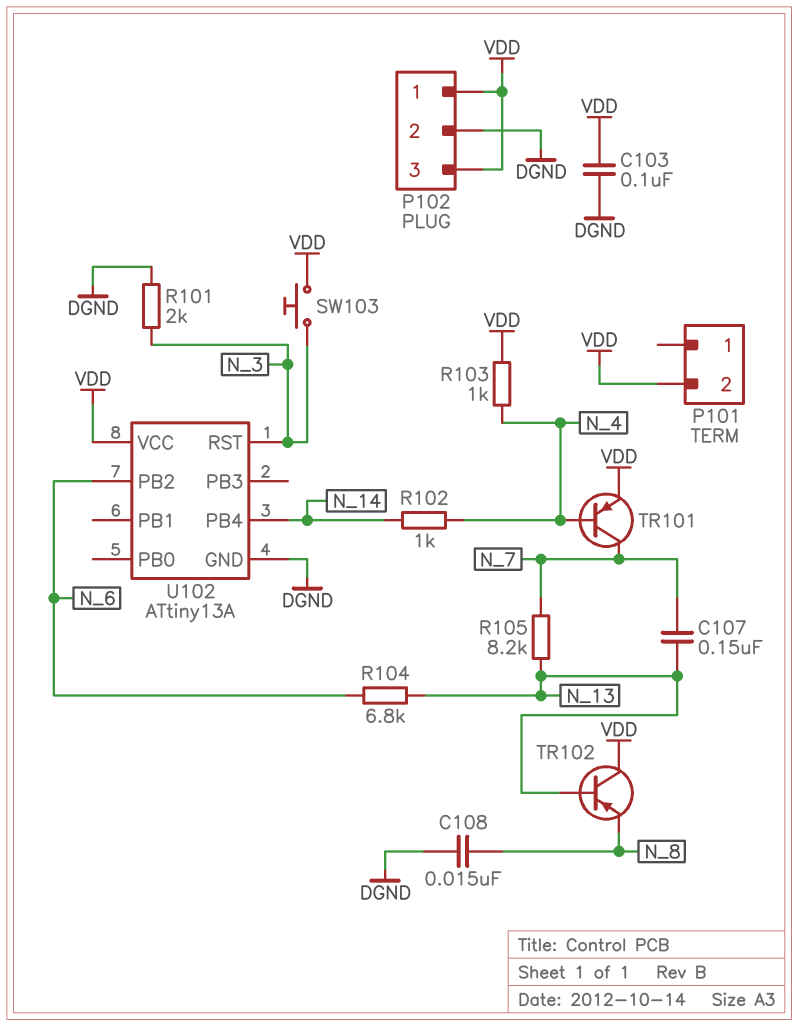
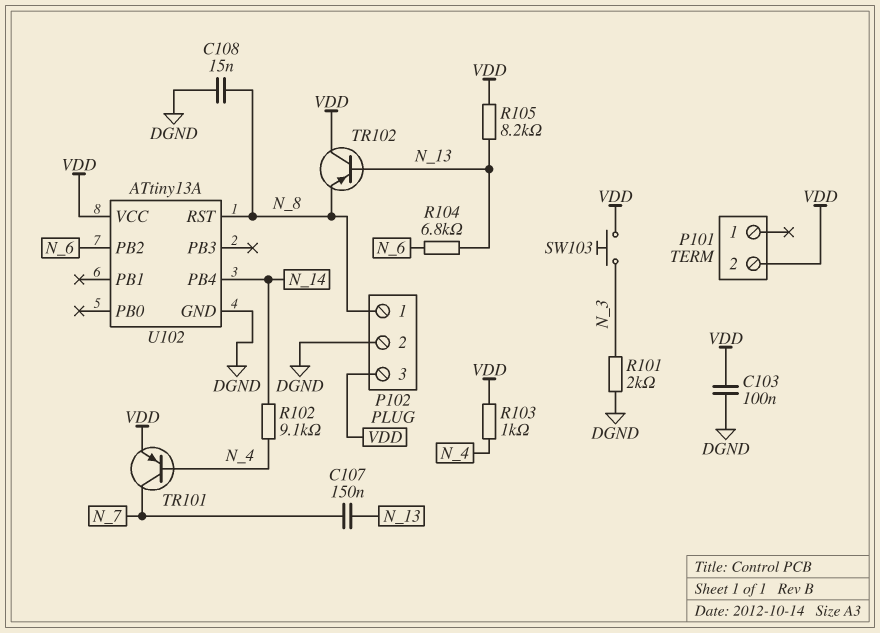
P102 pin 1: VDD -> N_8
R102: 1k (N_4, N_14) -> 9.1k (N_4, N_14)
R105: 8.2k (N_7, N_13) -> 8.2k (N_13, VDD)
U102 pin RST: N_3 -> N_8

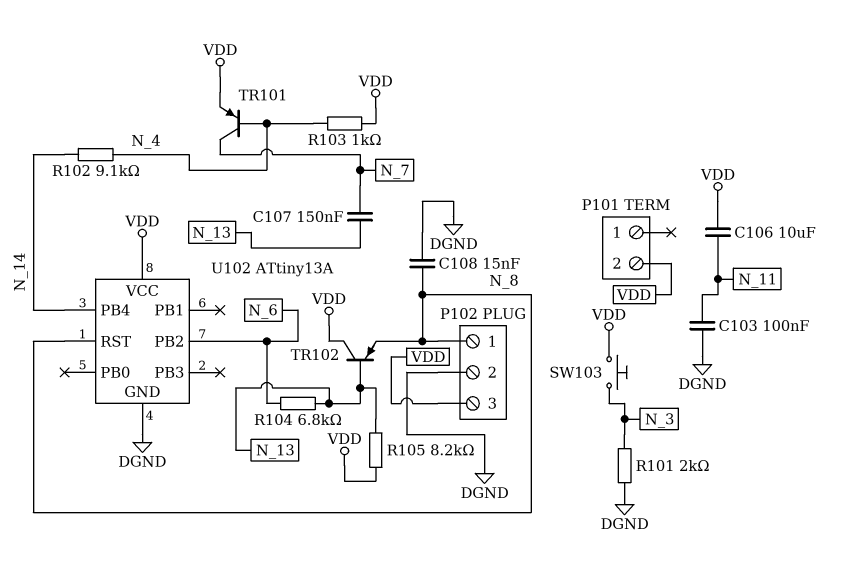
C103: 100nF (DGND, VDD) -> 100nF (DGND, N_11)
C106: none -> 10uF (N_11, VDD)

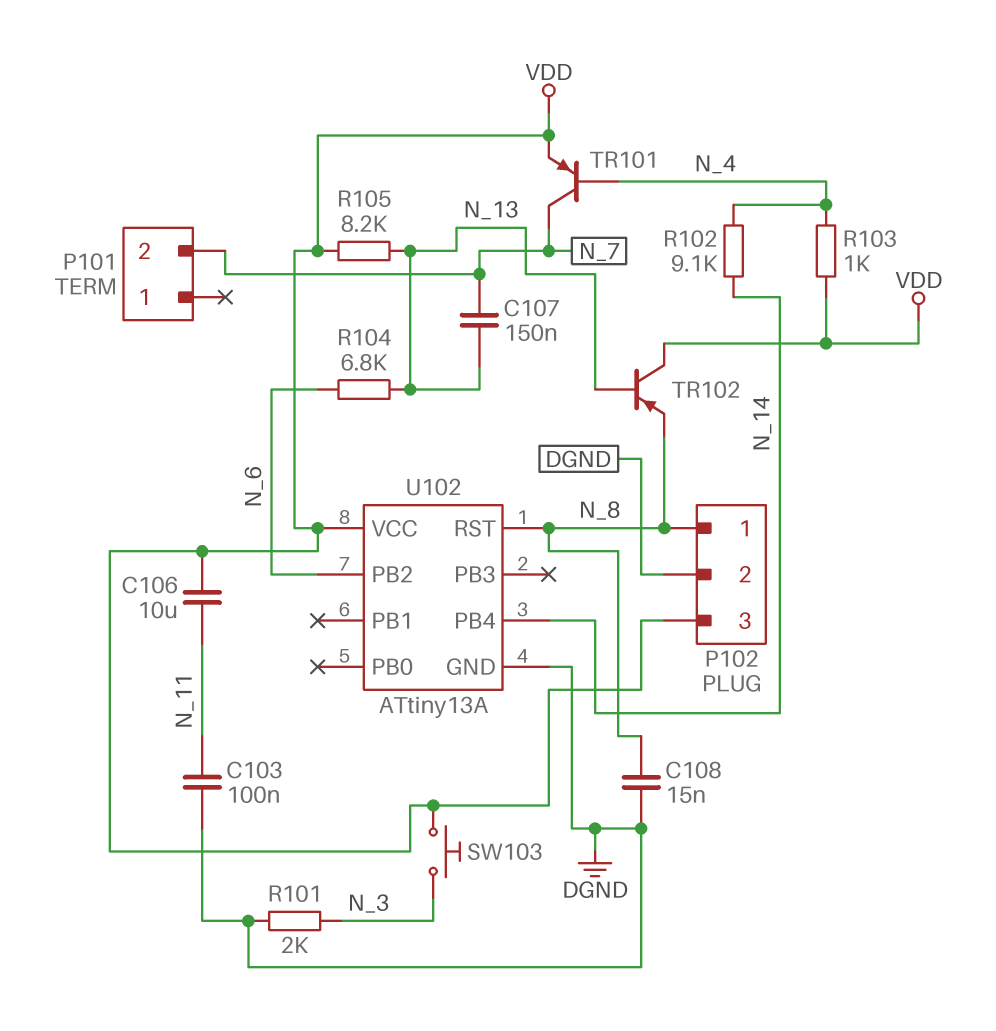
P101 pin 2: VDD -> N_7

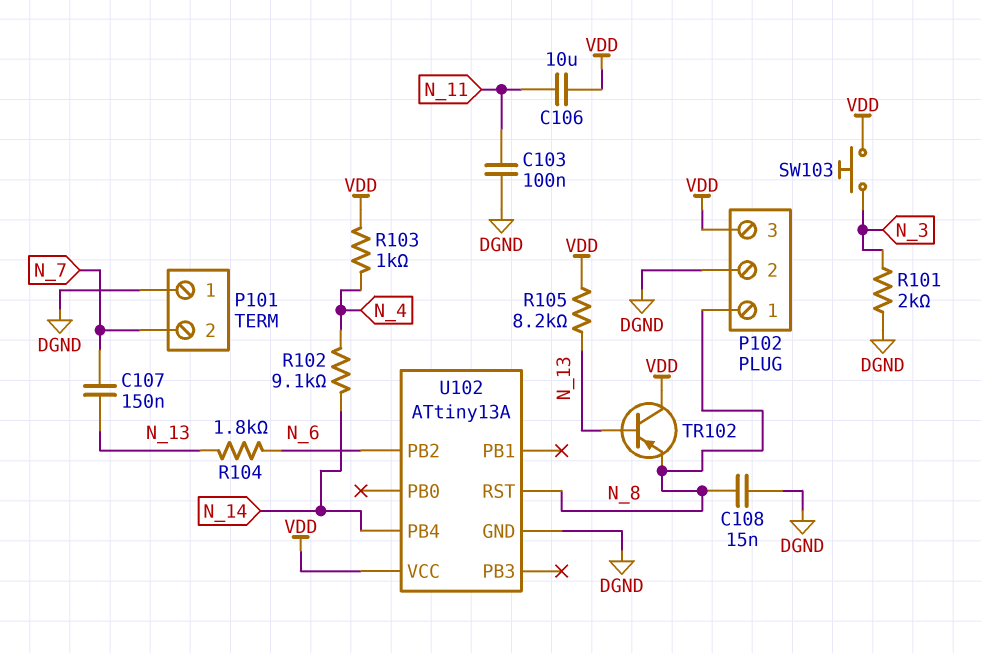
P101 pin 1: none -> DGND
R104: 6.8k (N_6, N_13) -> 1.8k (N_6, N_13)
TR101: PNP (B N_4, C N_7, E VDD) -> none

